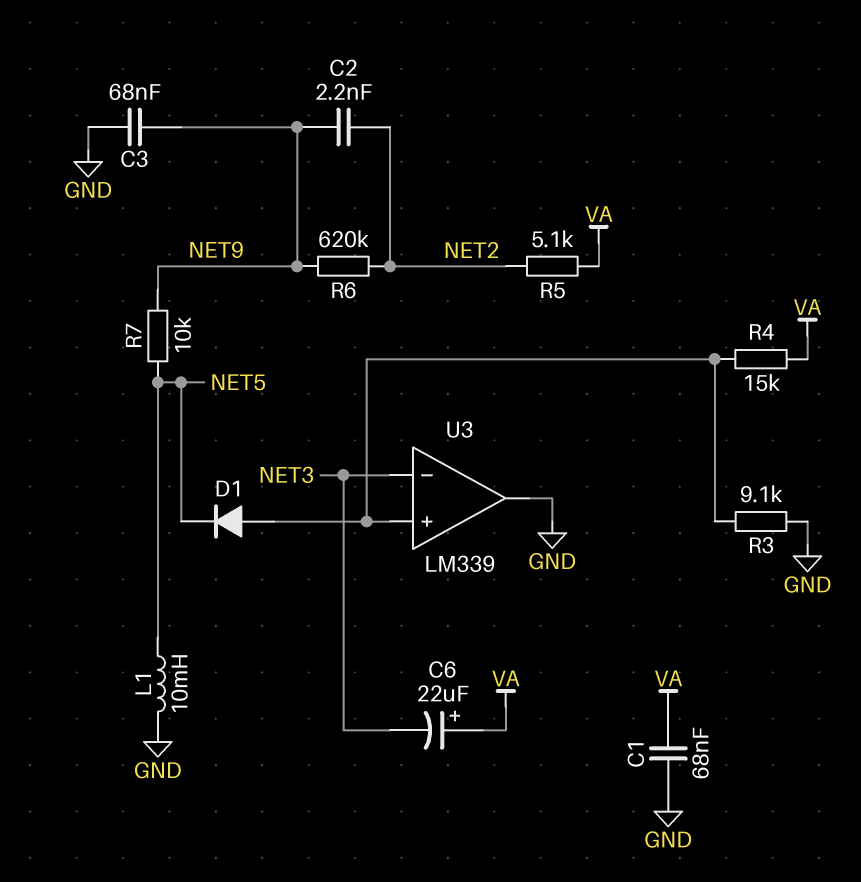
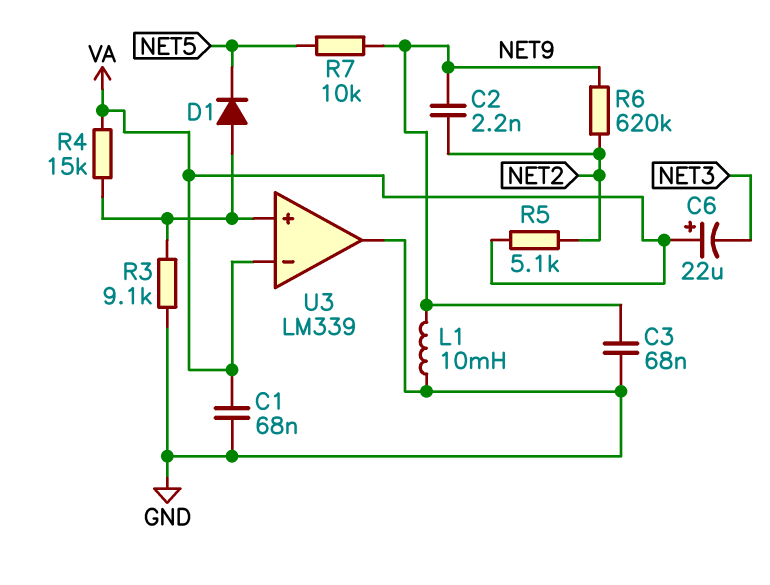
L1: 10mH (GND, NET5) -> 10mH (GND, NET9)
U3 pin in-: NET3 -> VA

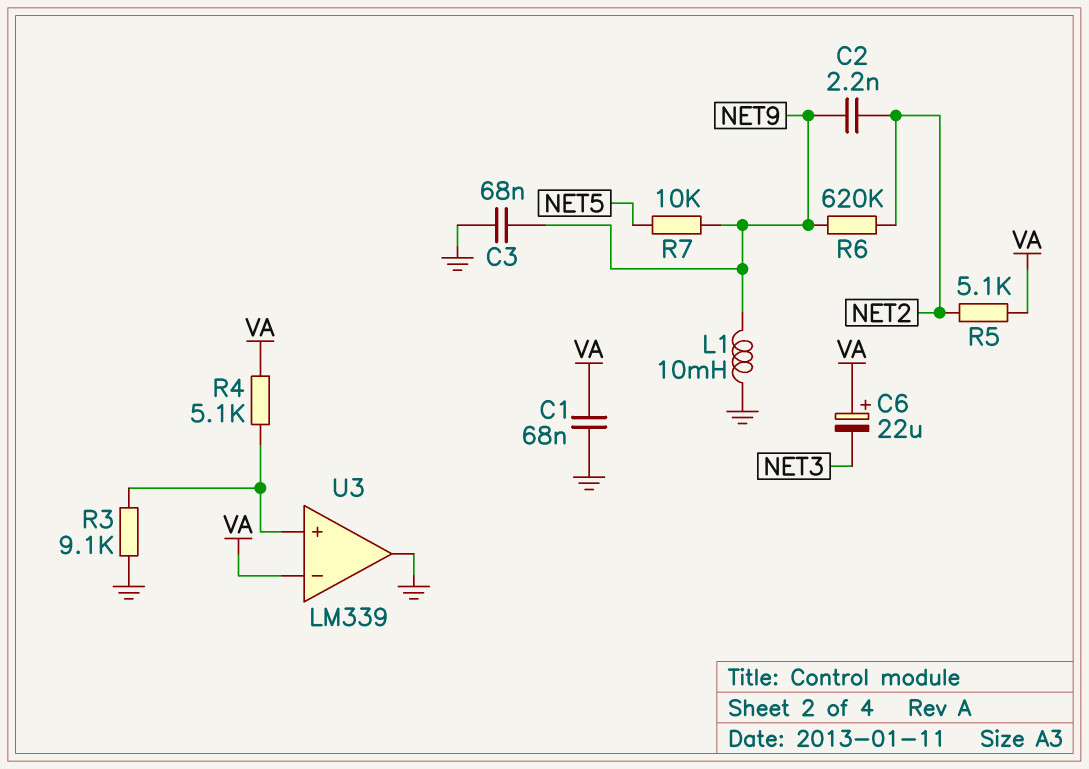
D1: diode (A U3/in+, K NET5) -> none
R4: 15k (U3/in+, VA) -> 5.1k (U3/in+, VA)

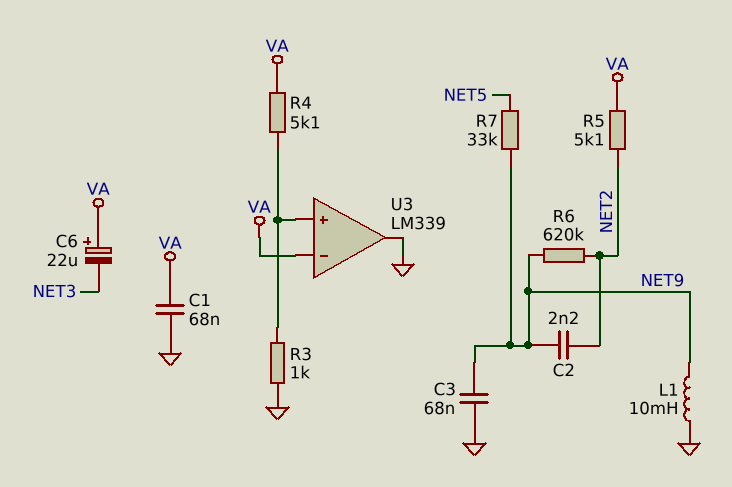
R3: 9.1k (GND, U3/in+) -> 1k (GND, U3/in+)
R7: 10k (NET5, NET9) -> 33k (NET5, NET9)

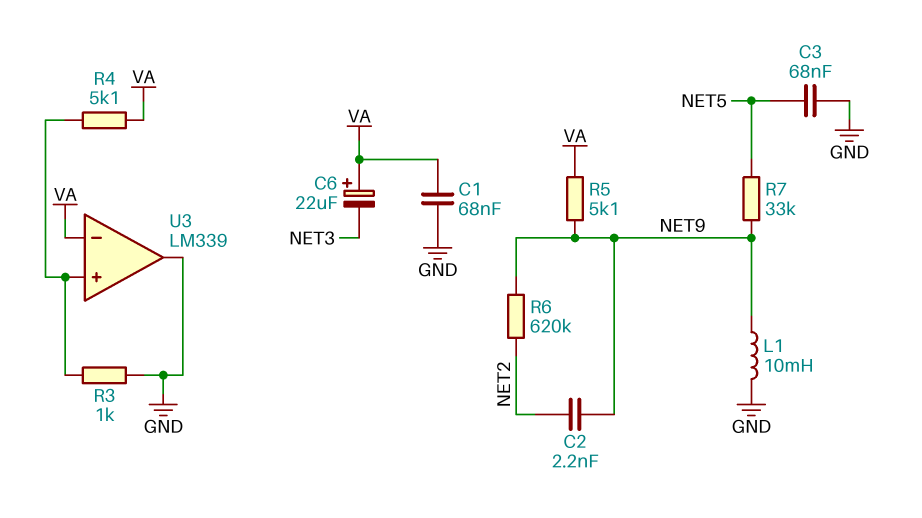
C3: 68nF (GND, NET9) -> 68nF (GND, NET5)
R5: 5.1k (NET2, VA) -> 5.1k (NET9, VA)

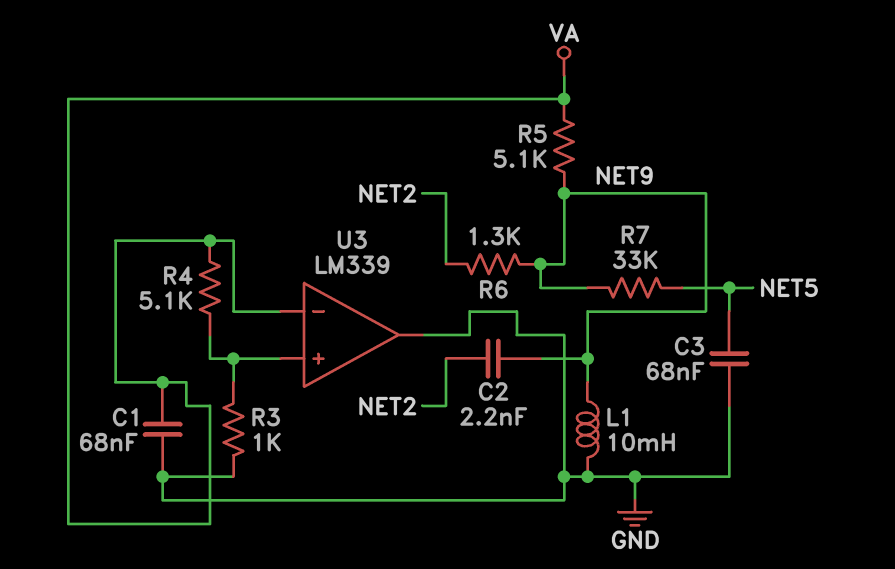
C6: 22uF (plus VA, minus NET3) -> none
R6: 620k (NET2, NET9) -> 1.3k (NET2, NET9)

